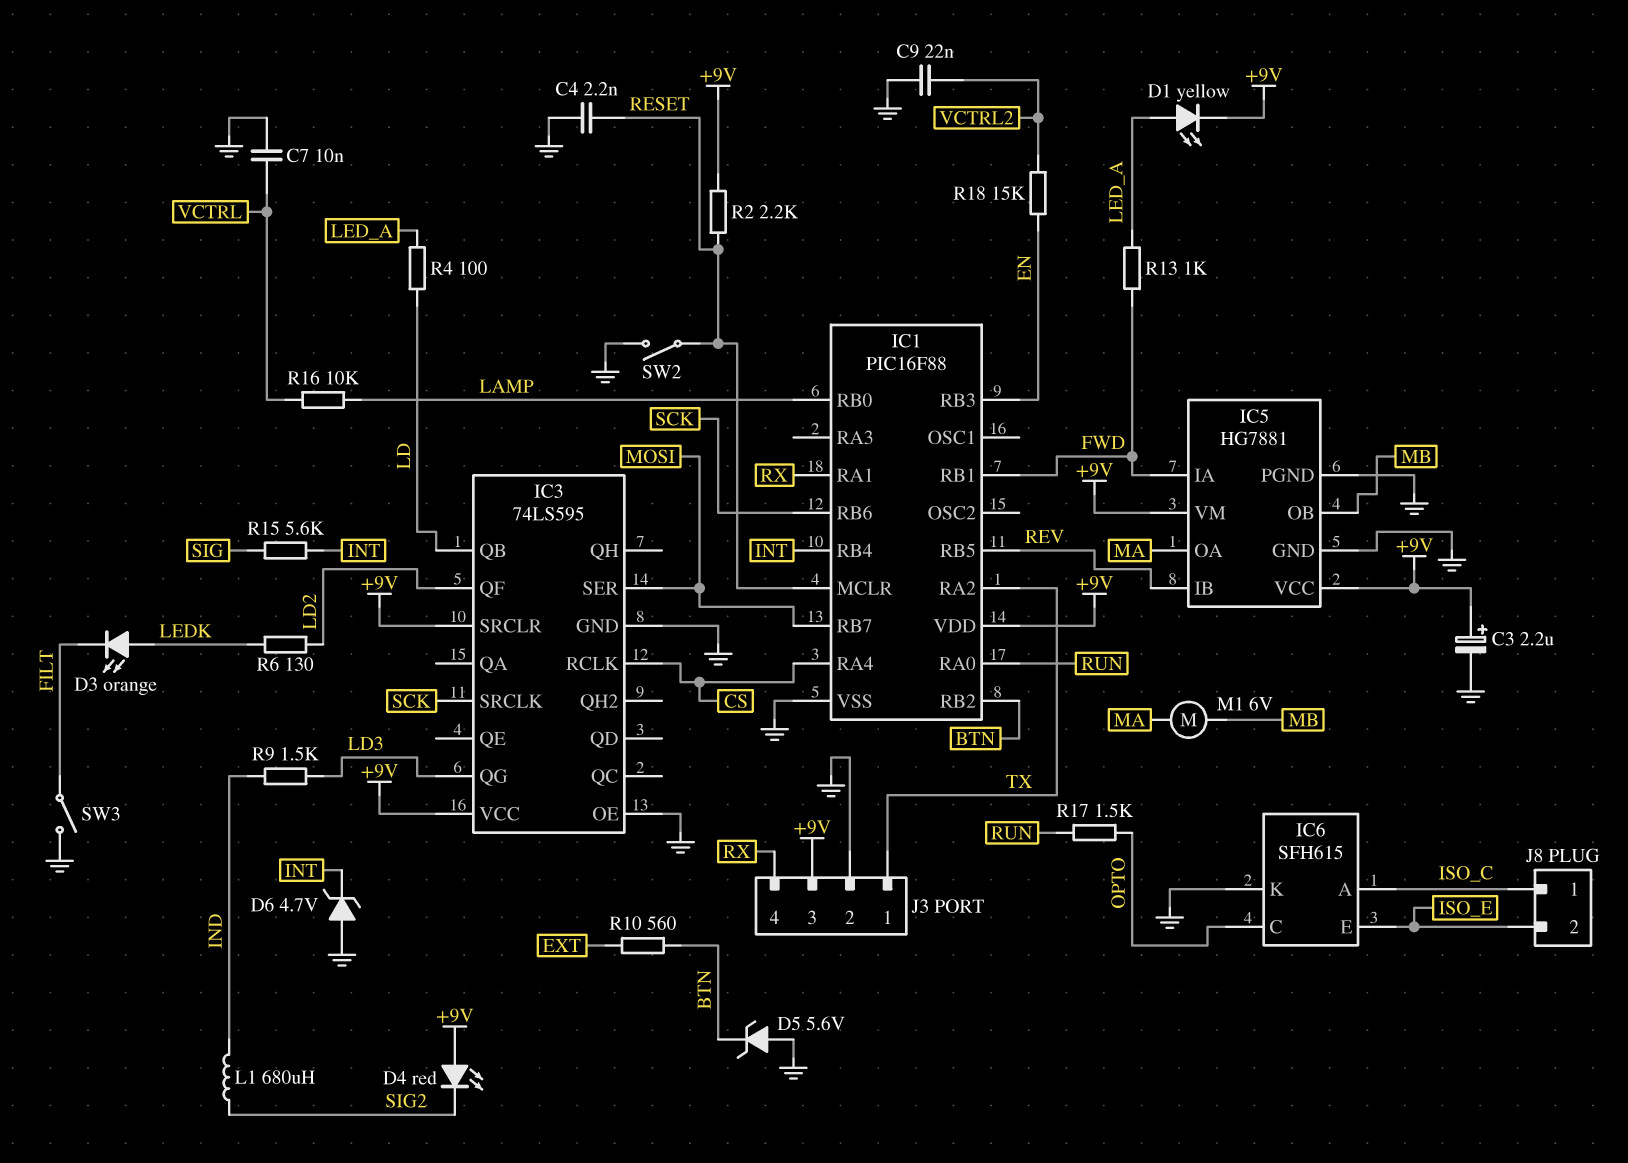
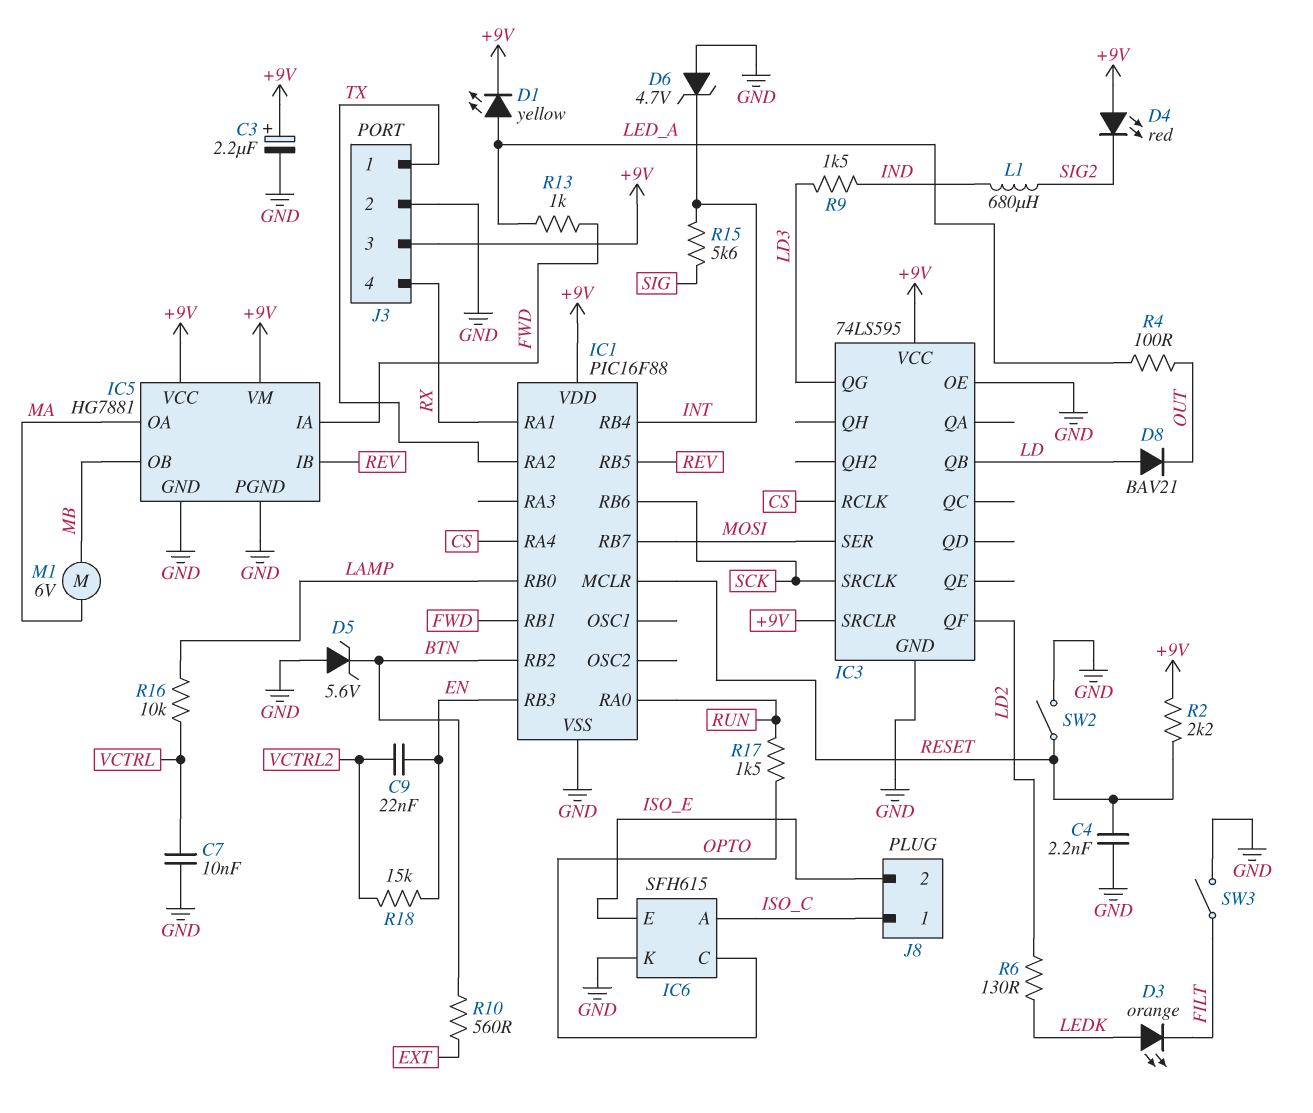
C9: 22nF (GND, VCTRL2) -> 22nF (EN, VCTRL2)
D8: none -> diode BAV21 (A LD, K OUT)
R4: 100 (LD, LED_A) -> 100 (LED_A, OUT)

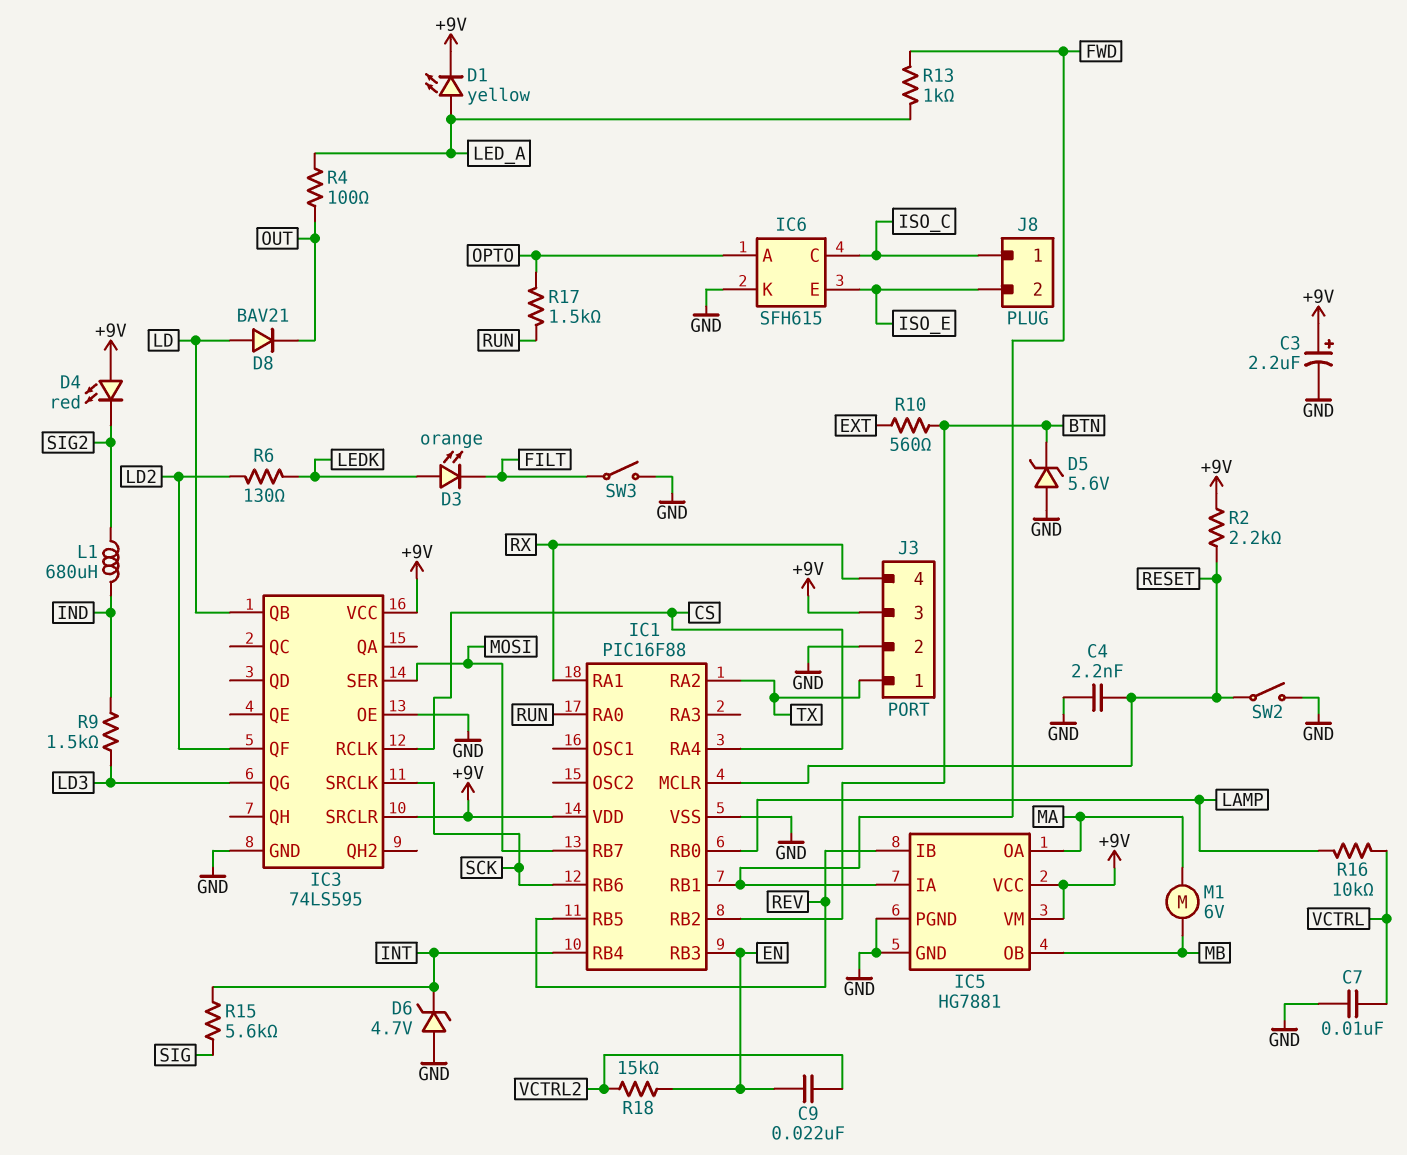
IC6 pin A: ISO_C -> OPTO
IC6 pin C: OPTO -> ISO_C

